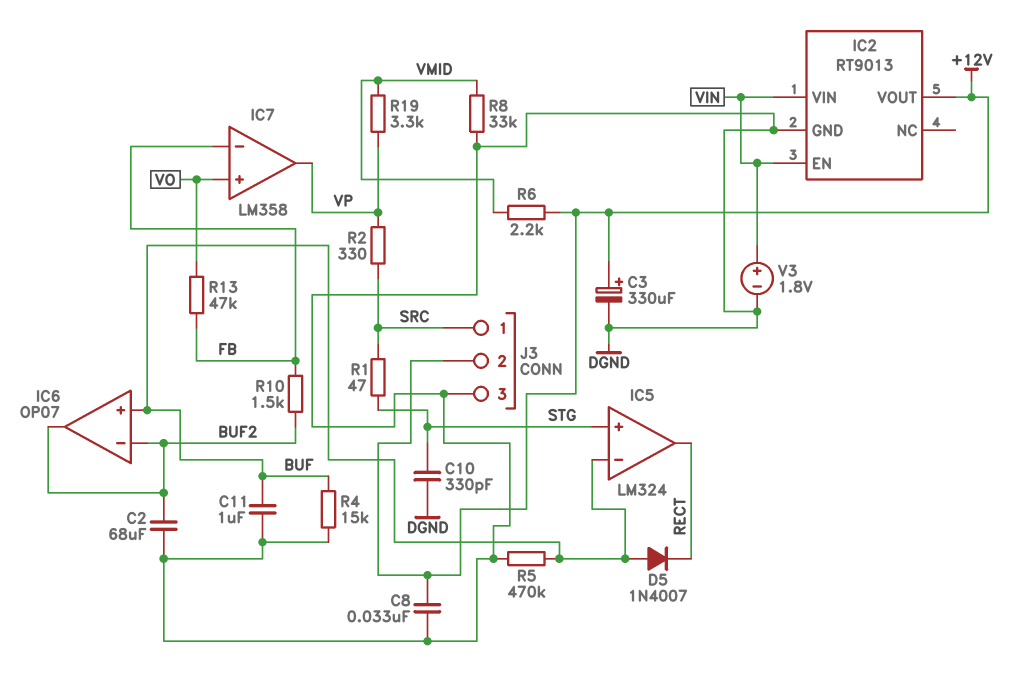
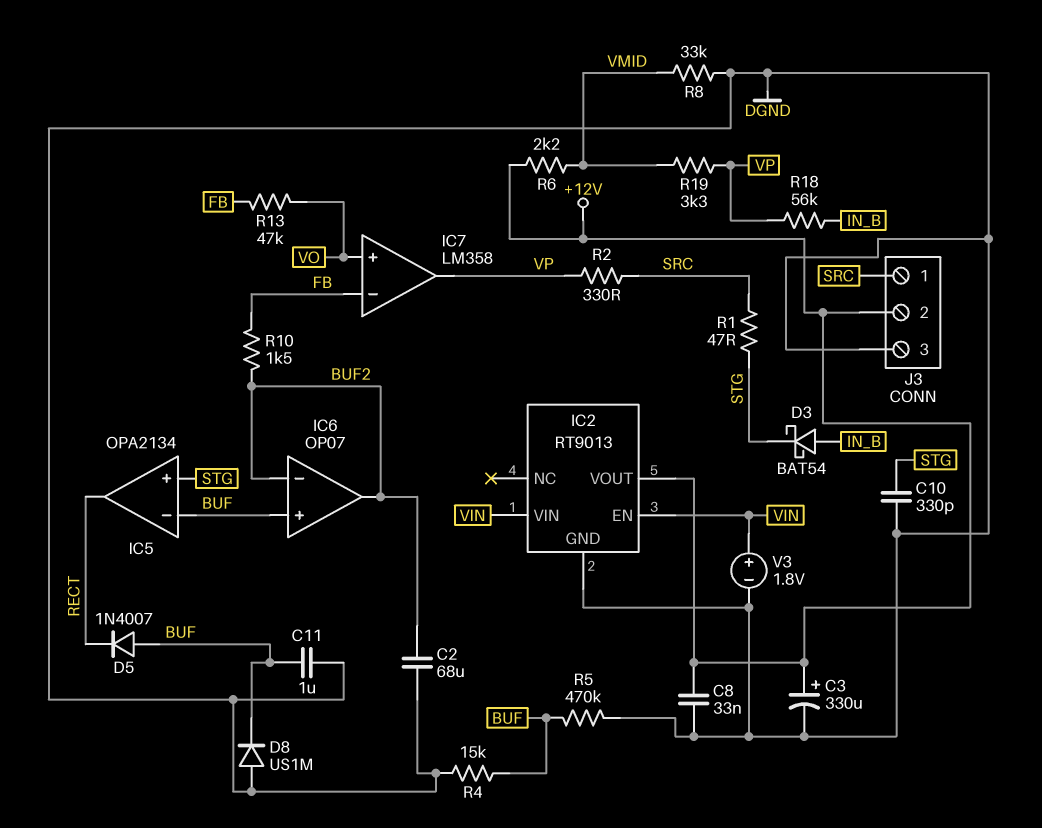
D3: none -> schottky BAT54 (A IN_B, K STG)
D8: none -> diode US1M (A DGND, K BUF)
IC5: LM324 -> OPA2134
R18: none -> 56k (IN_B, VP)

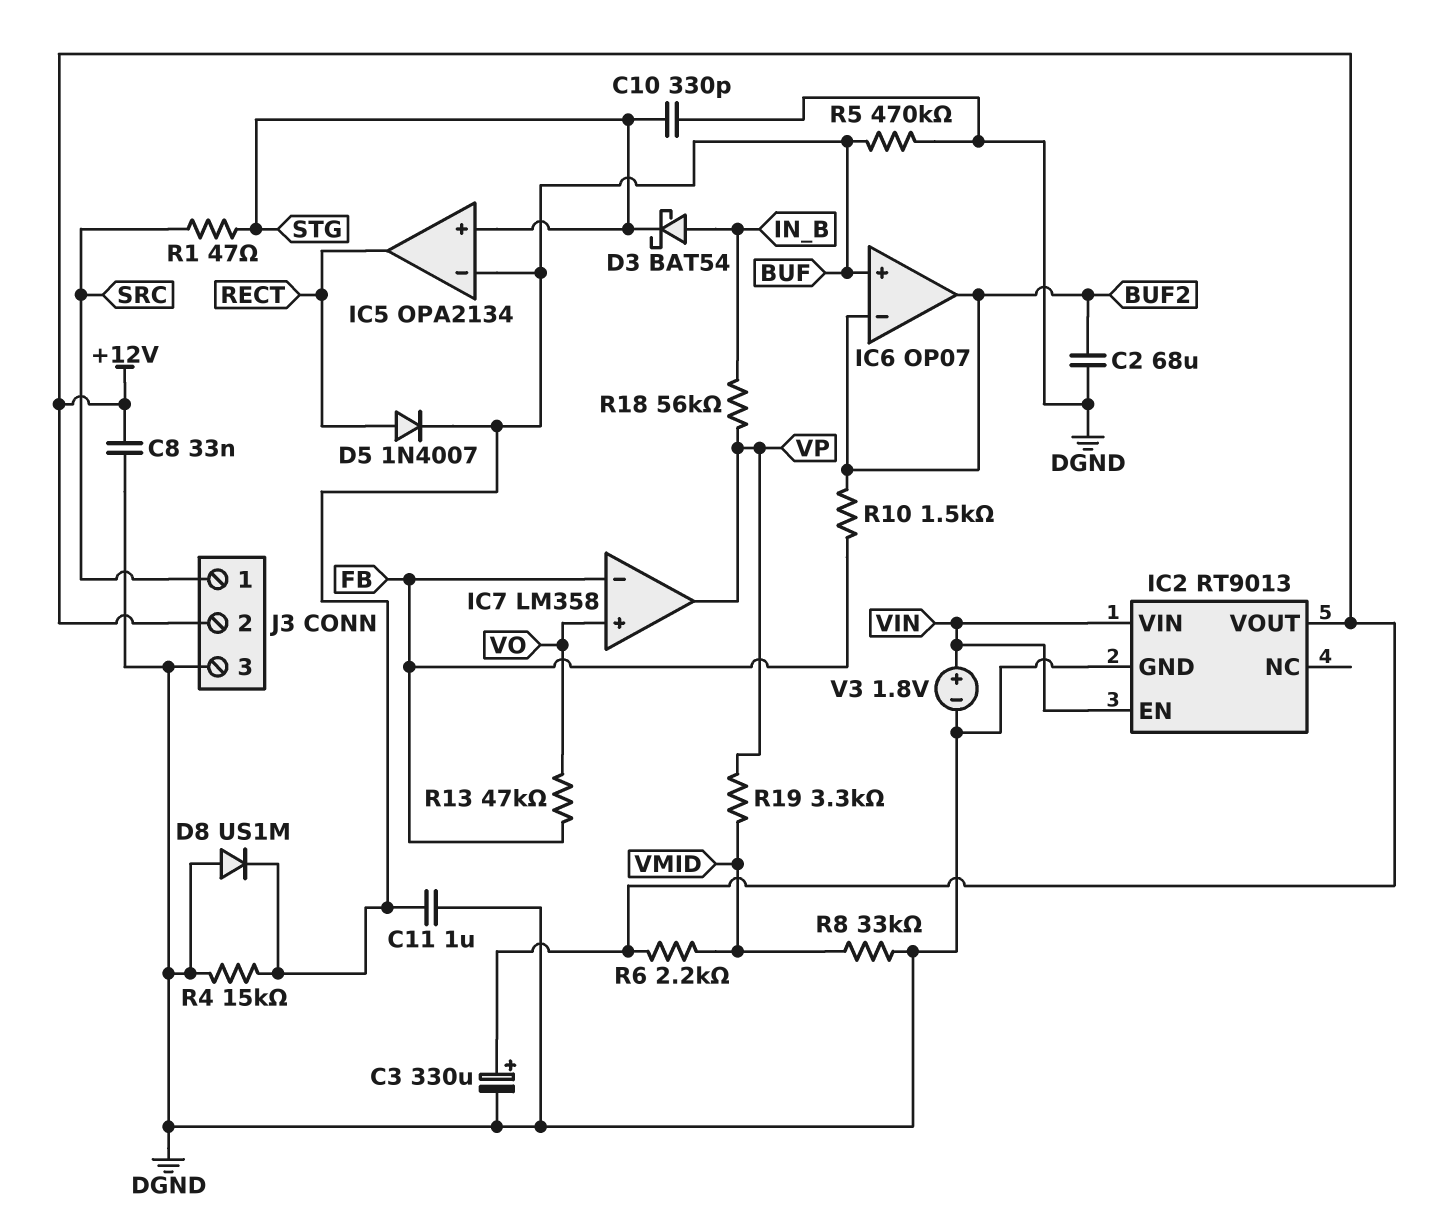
D5: diode 1N4007 (A BUF, K RECT) -> diode 1N4007 (A RECT, K BUF)
R2: 330 (SRC, VP) -> none

